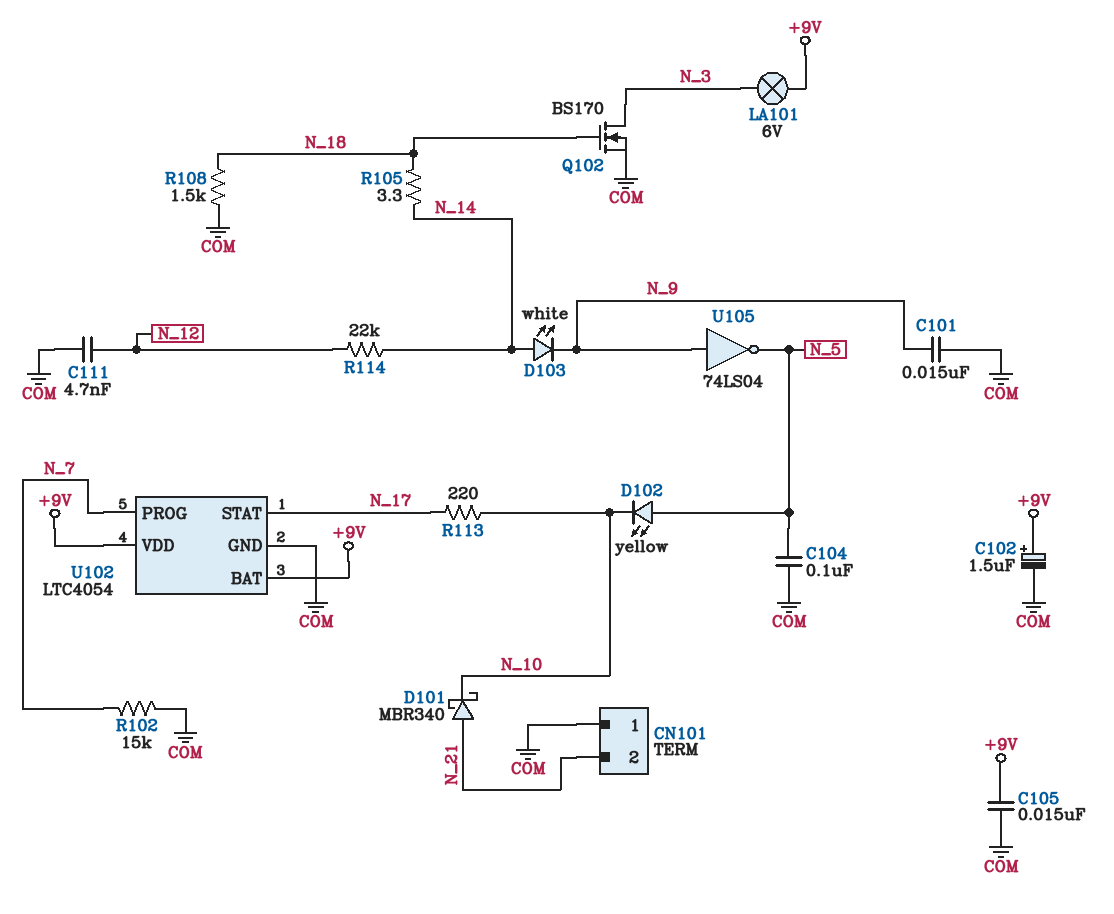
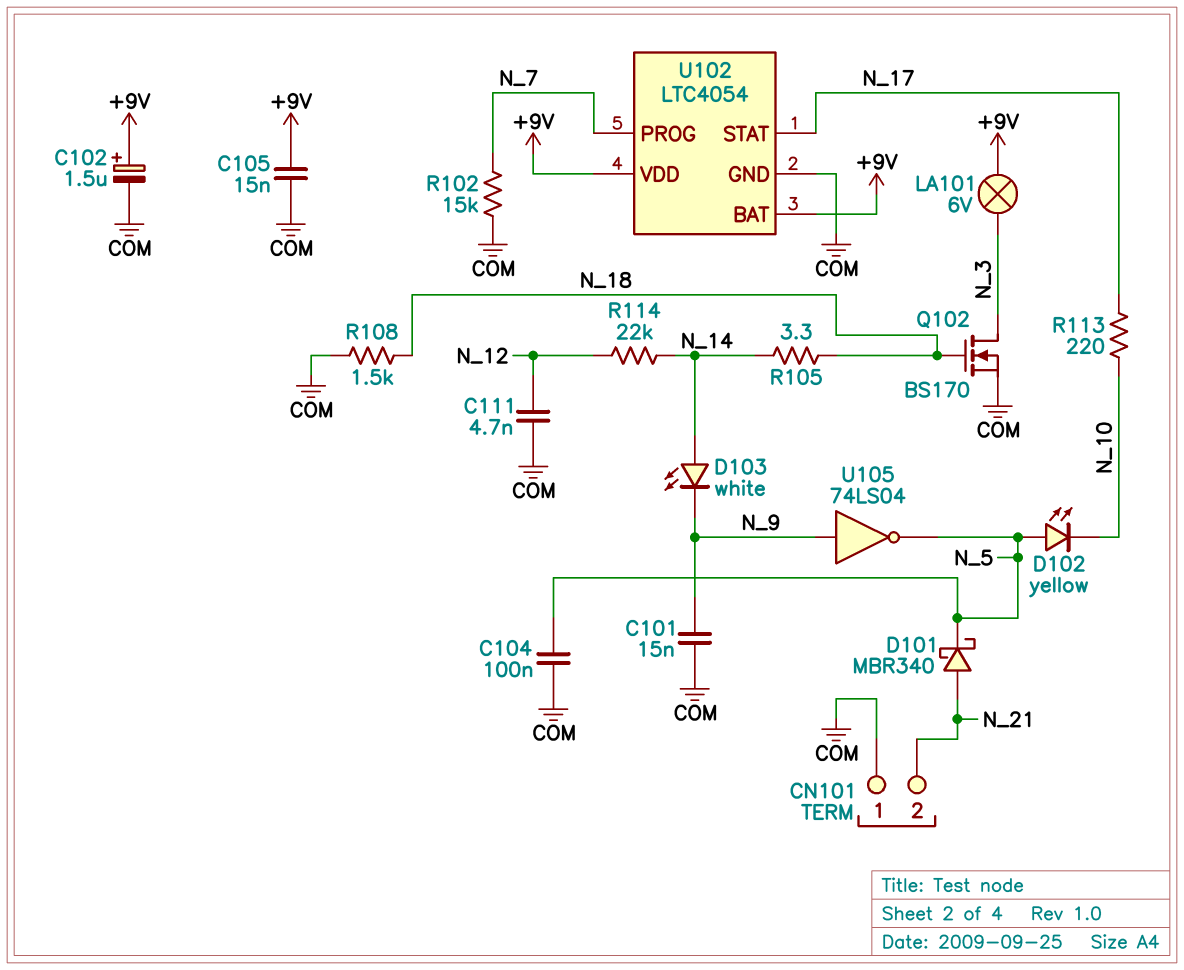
D101: schottky MBR340 (A N_21, K N_10) -> schottky MBR340 (A N_21, K N_5)

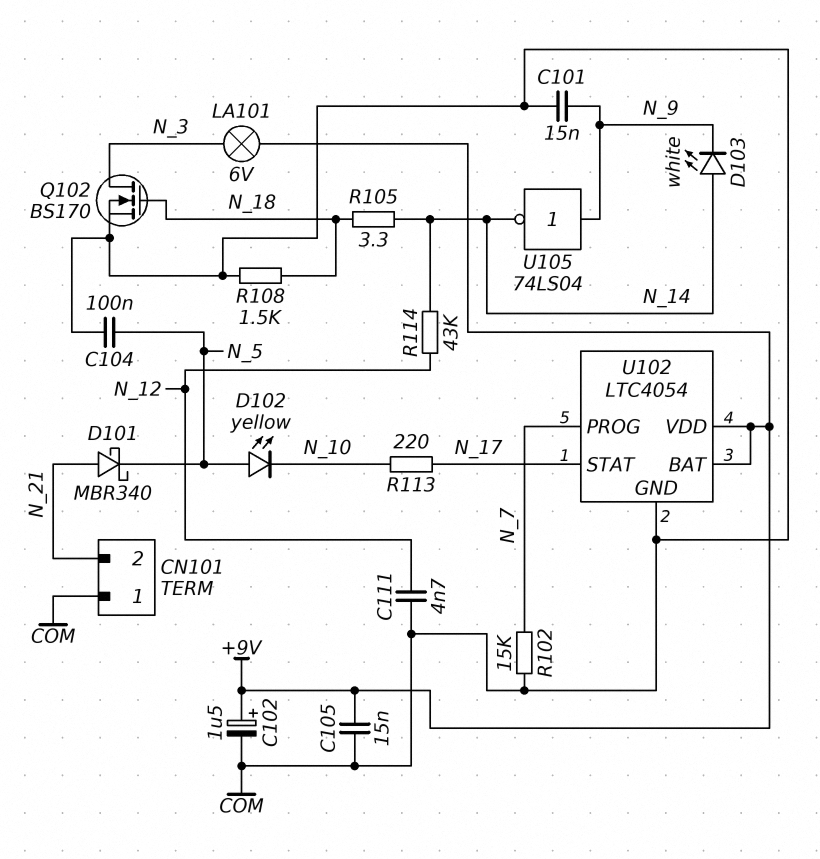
R114: 22k (N_12, N_14) -> 43k (N_12, N_14)
U105: NOT 74LS04 (in N_9, out N_5) -> NOT 74LS04 (in N_9, out N_14)

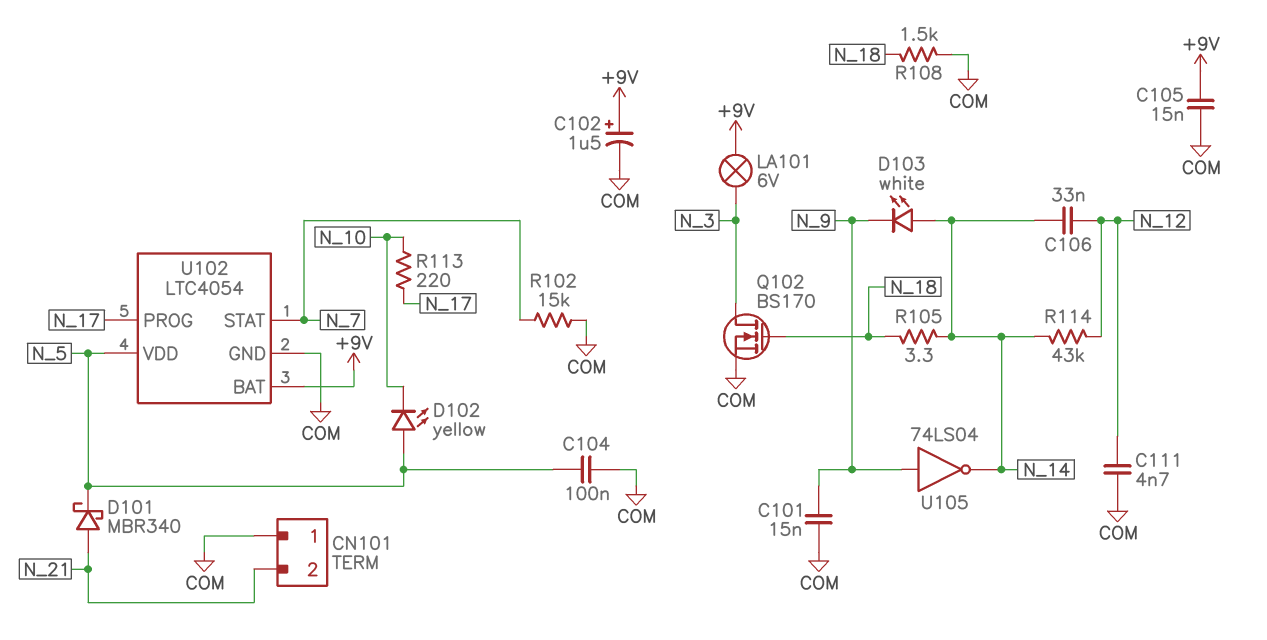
C106: none -> 33nF (N_12, N_14)
U102 pin PROG: N_7 -> N_17
U102 pin STAT: N_17 -> N_7
U102 pin VDD: +9V -> N_5

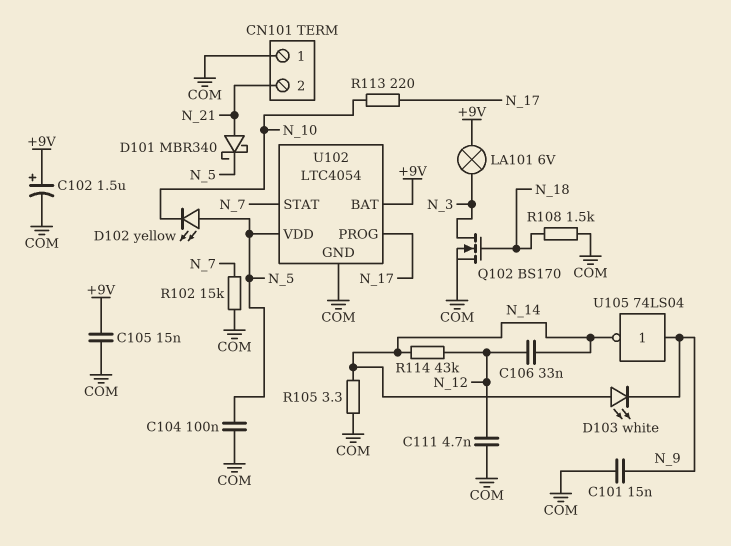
R105: 3.3 (N_14, N_18) -> 3.3 (COM, N_14)

